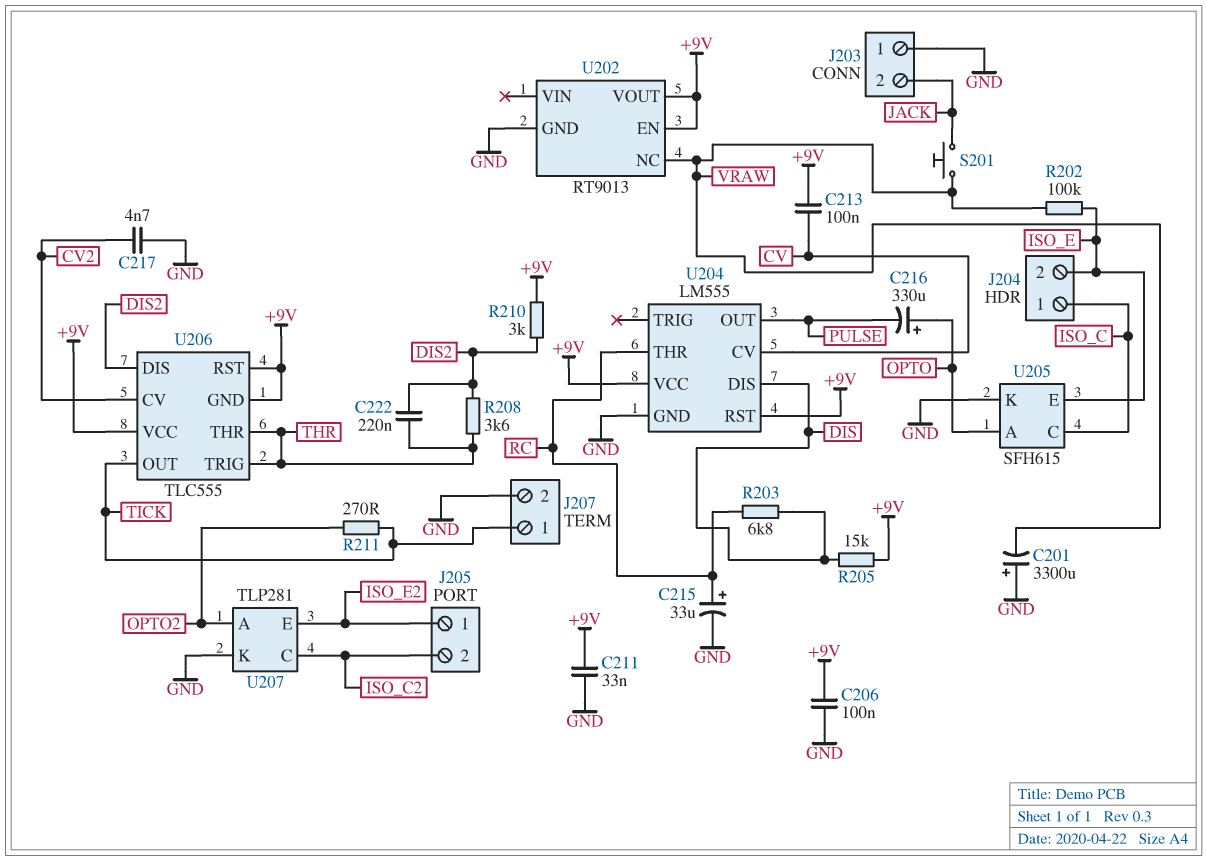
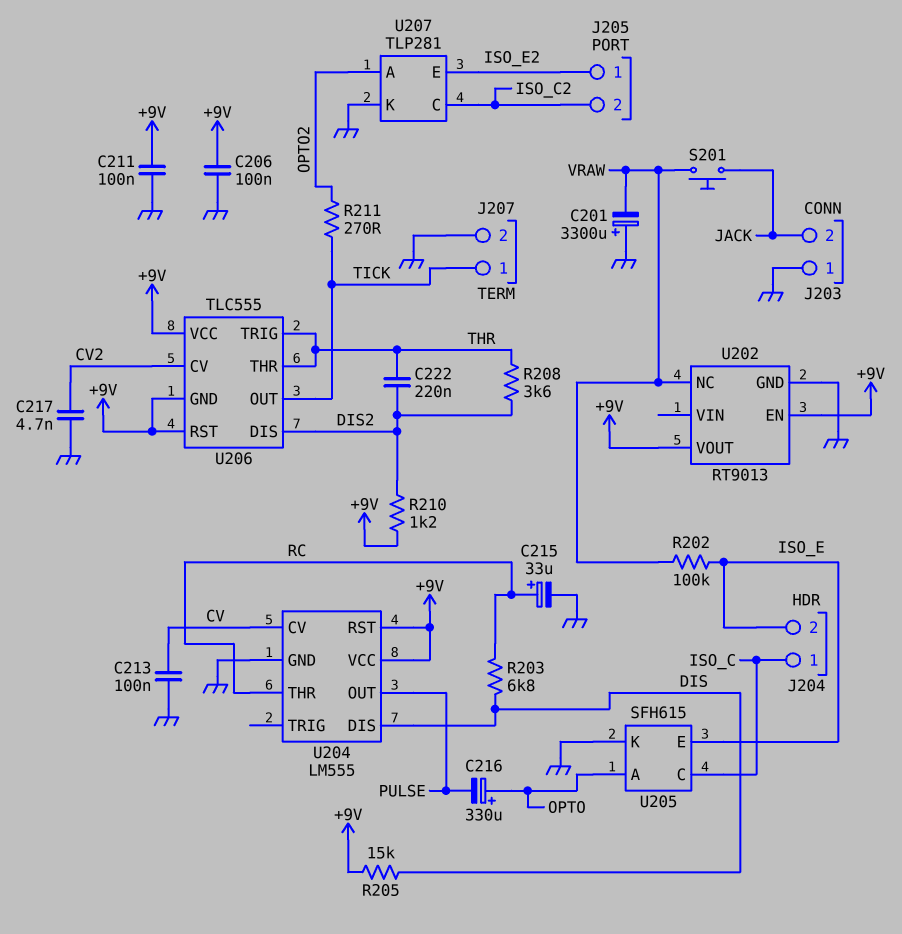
C211: 33nF (+9V, GND) -> 100nF (+9V, GND)
C213: 100nF (+9V, CV) -> 100nF (CV, GND)
R210: 3k (+9V, DIS2) -> 1.2k (+9V, DIS2)

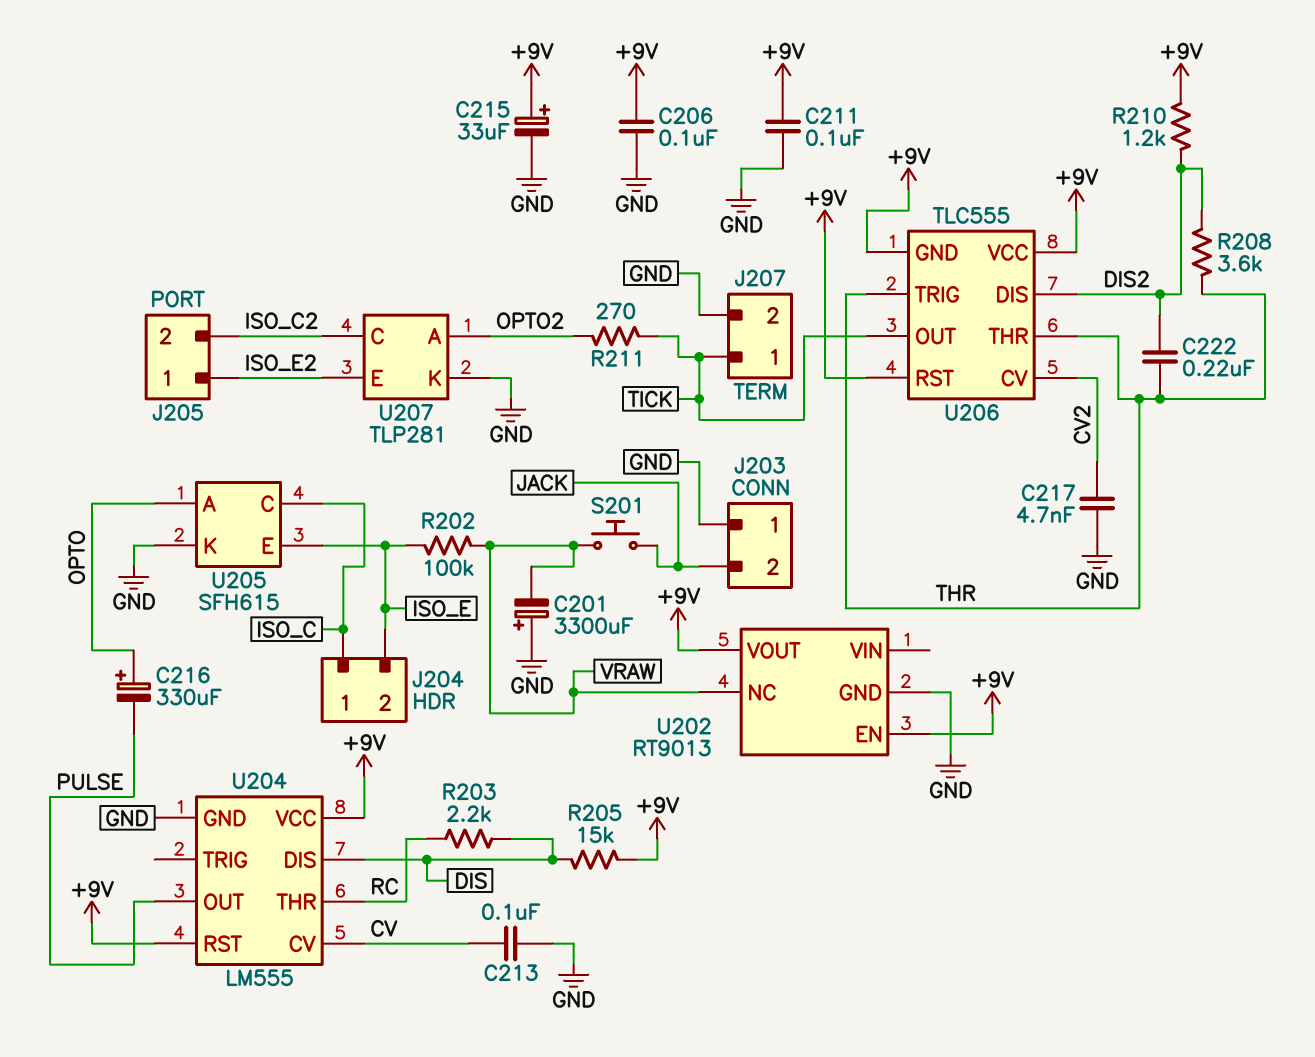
C215: 33uF (plus RC, minus GND) -> 33uF (plus +9V, minus GND)
R203: 6.8k (DIS, RC) -> 2.2k (DIS, RC)

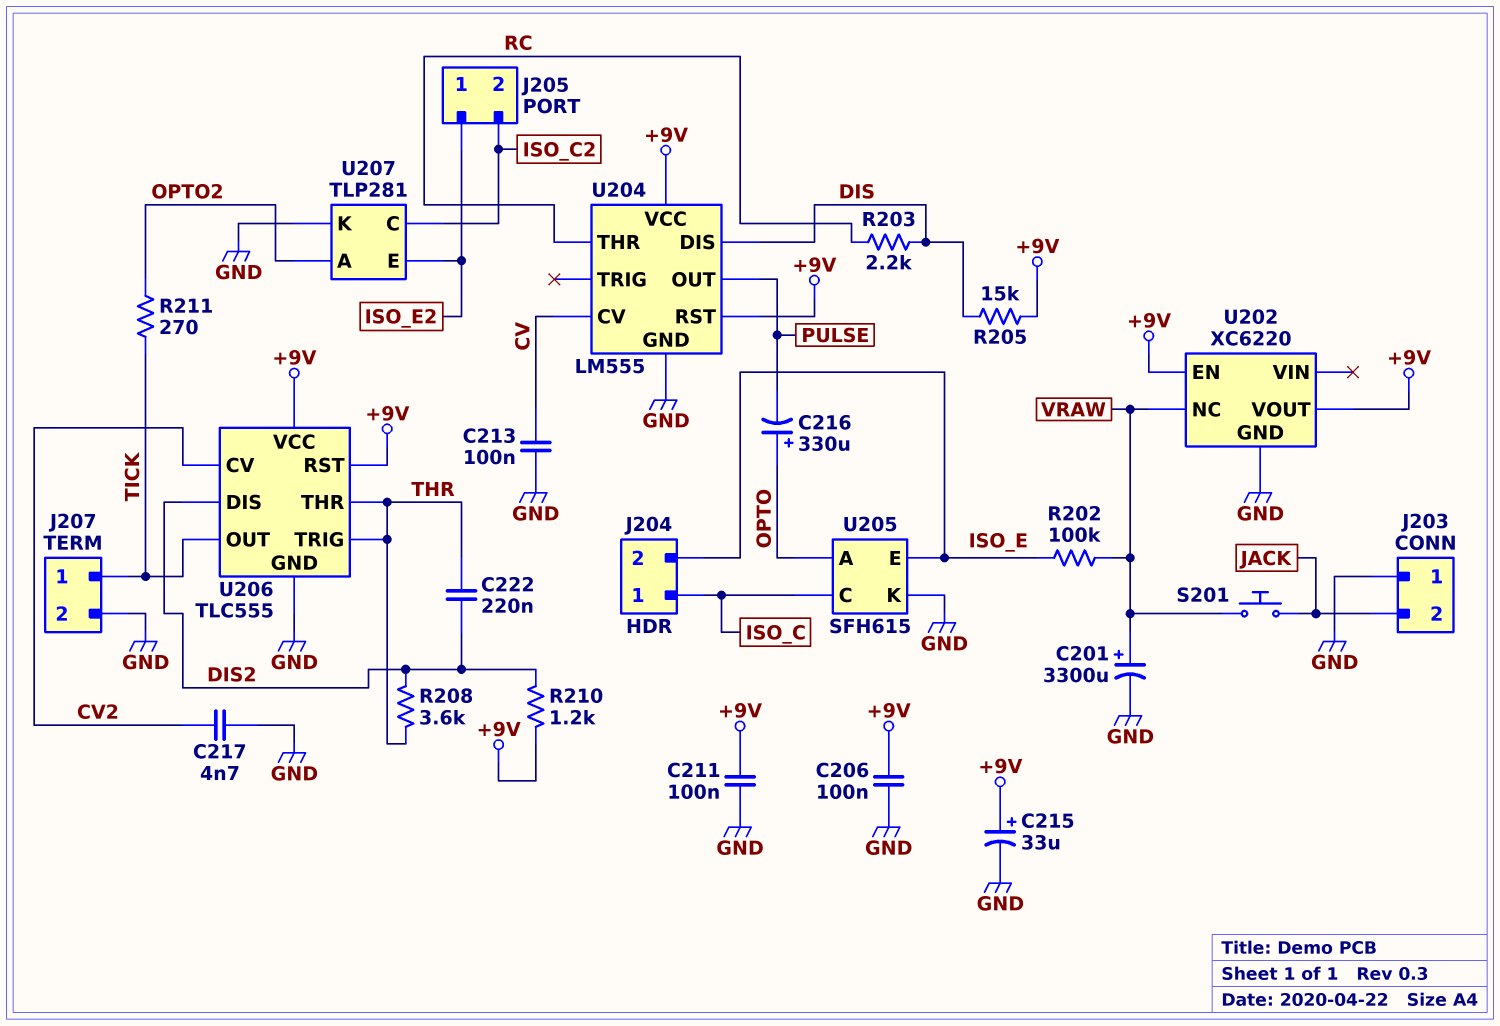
C201: 3300uF (plus GND, minus VRAW) -> 3300uF (plus VRAW, minus GND)
U202: RT9013 -> XC6220
U206 pin GND: +9V -> GND

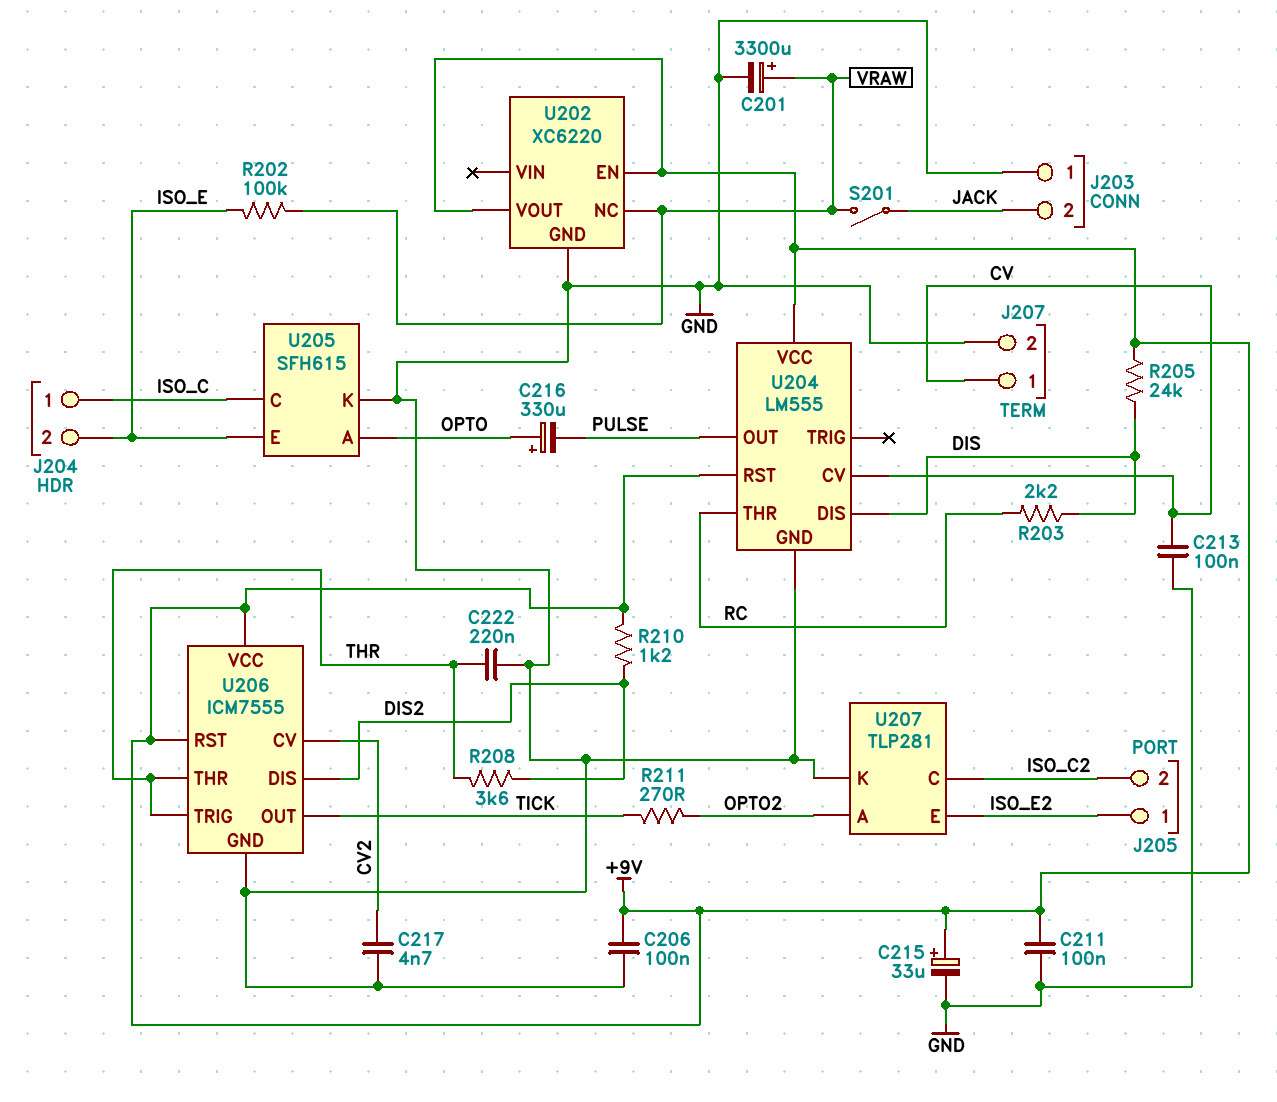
C222: 220nF (DIS2, THR) -> 220nF (GND, THR)
J207 pin 1: TICK -> CV
R205: 15k (+9V, DIS) -> 24k (+9V, DIS)
S201: button (JACK, VRAW) -> switch (JACK, VRAW)
U206: TLC555 -> ICM7555

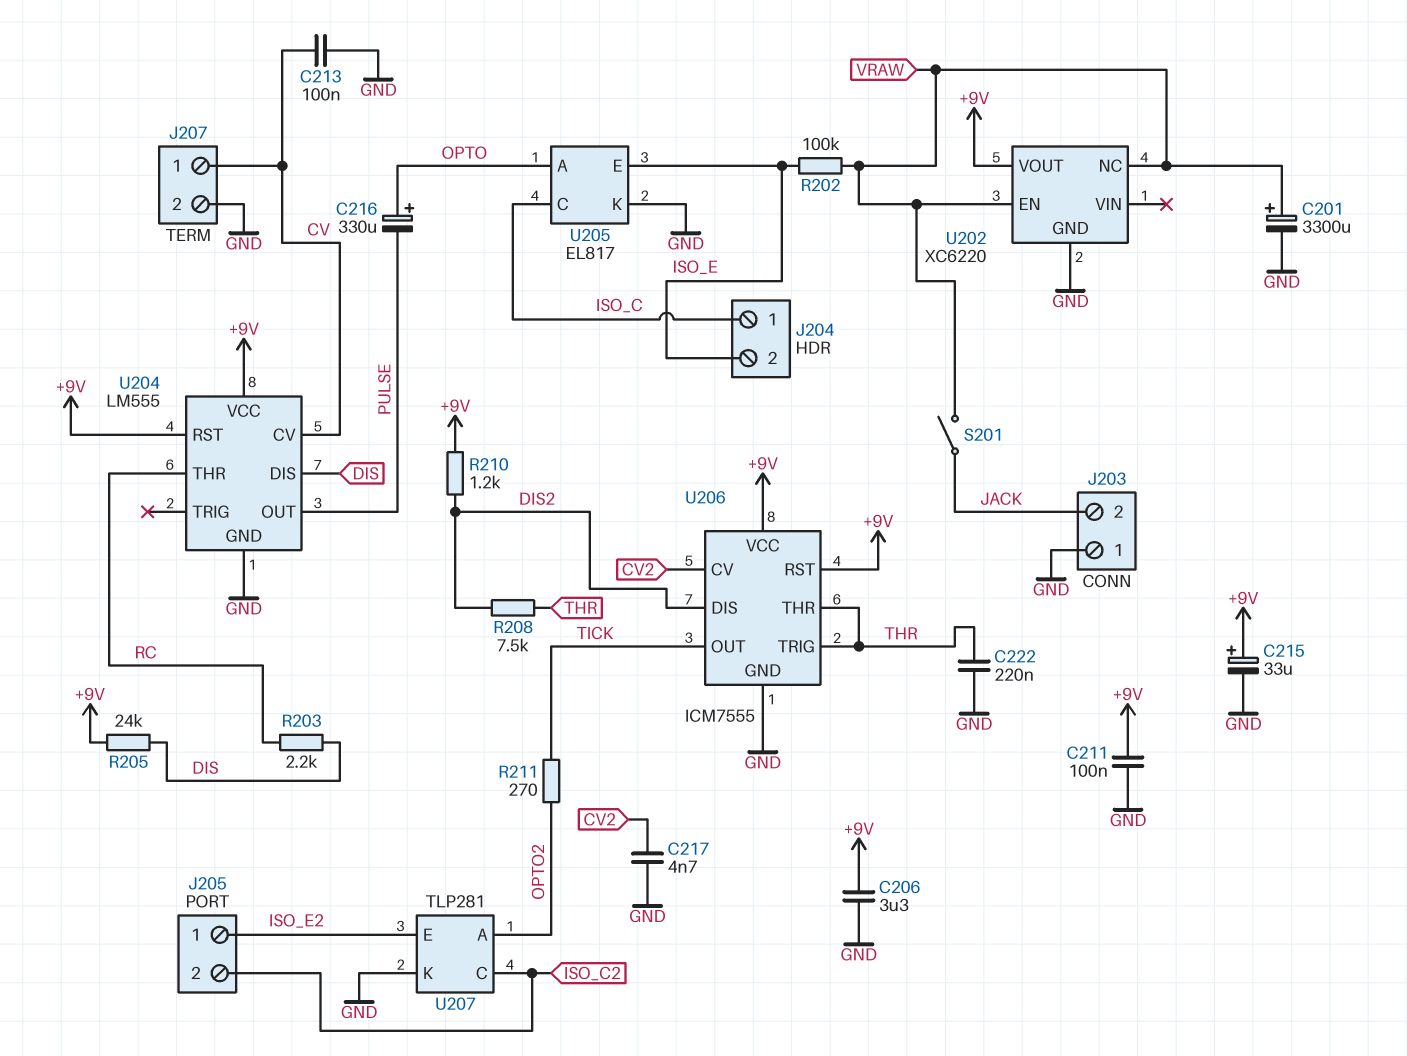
C206: 100nF (+9V, GND) -> 3.3uF (+9V, GND)
R208: 3.6k (DIS2, THR) -> 7.5k (DIS2, THR)
U202 pin EN: +9V -> VRAW
U205: SFH615 -> EL817

